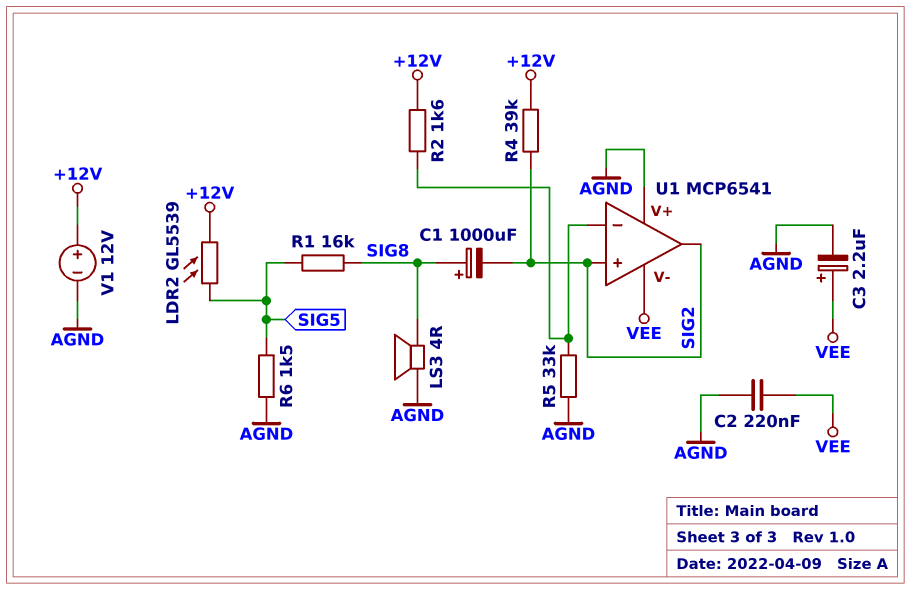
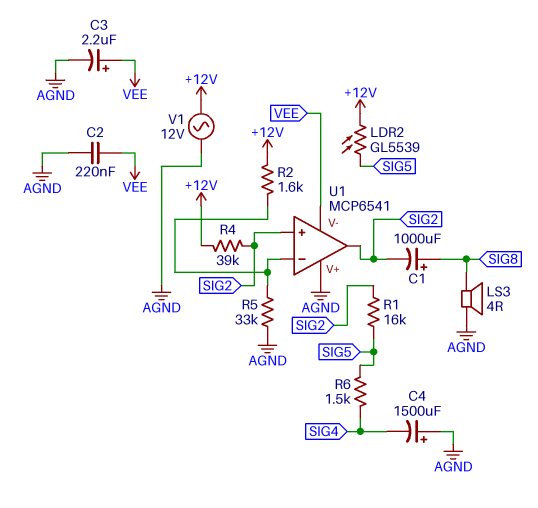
C4: none -> 1500uF (plus AGND, minus SIG4)
R1: 16k (SIG5, SIG8) -> 16k (SIG2, SIG5)
R6: 1.5k (AGND, SIG5) -> 1.5k (SIG4, SIG5)
V1: 12V (plus +12V, minus AGND) -> AC 12V (+12V, AGND)

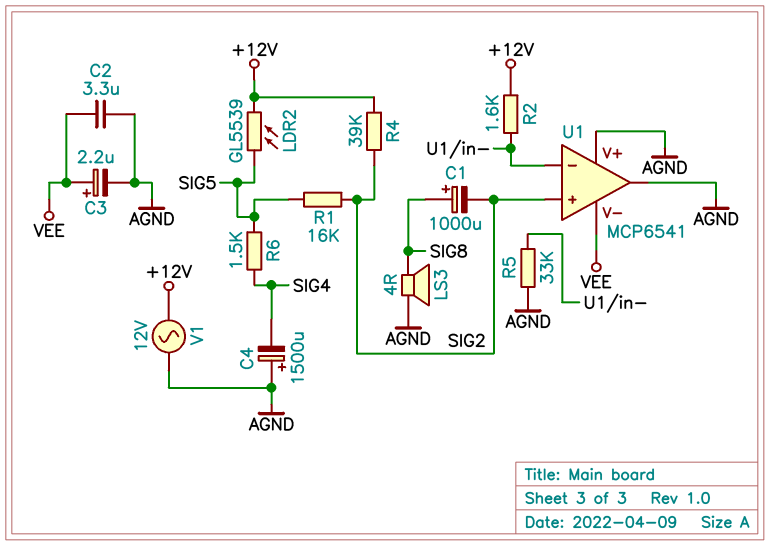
C2: 220nF (AGND, VEE) -> 3.3uF (AGND, VEE)
U1 pin out: SIG2 -> AGND

